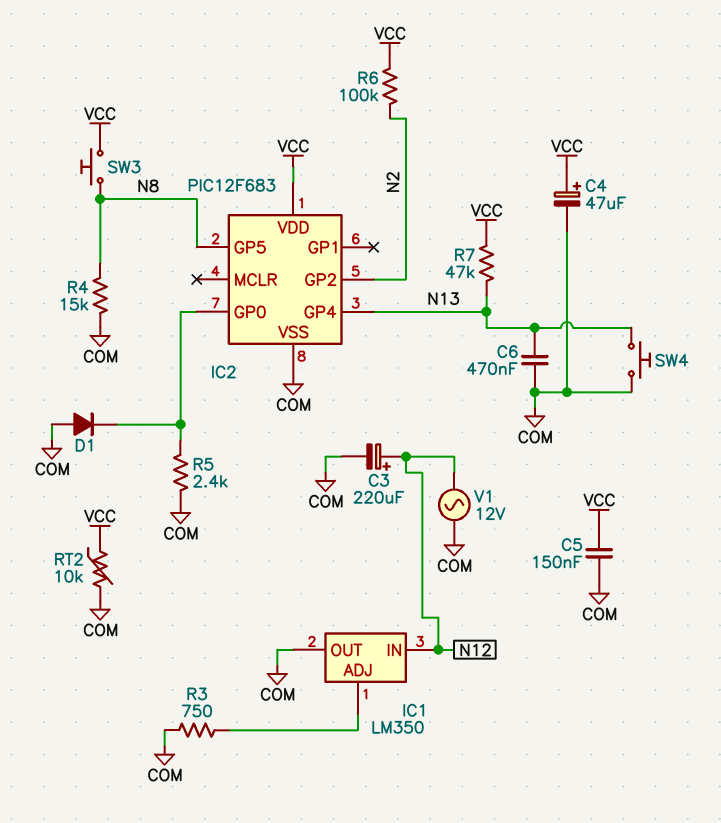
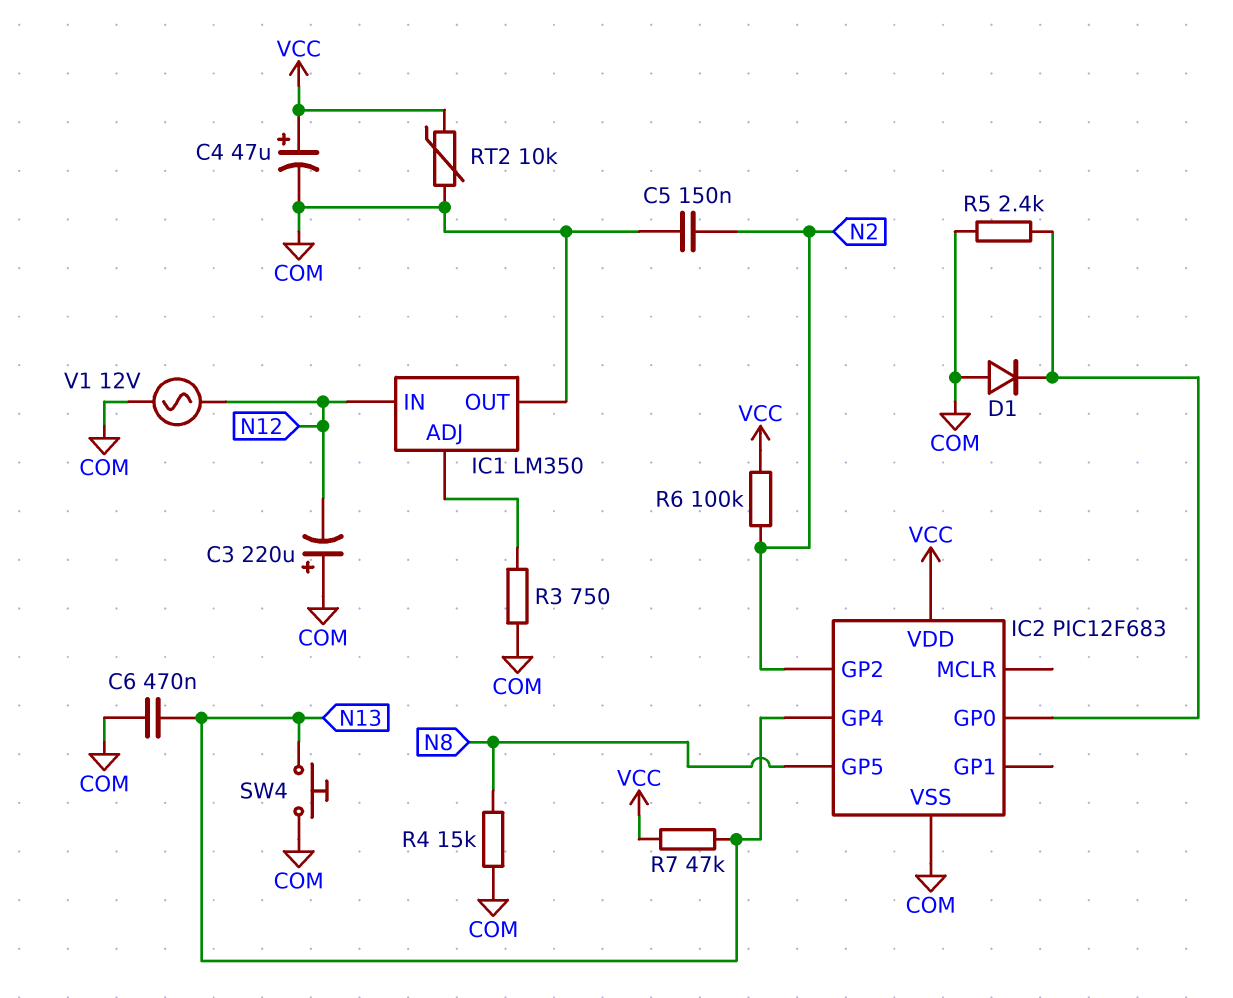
C3: 220uF (plus N12, minus COM) -> 220uF (plus COM, minus N12)
C5: 150nF (COM, VCC) -> 150nF (COM, N2)
SW3: button (N8, VCC) -> none

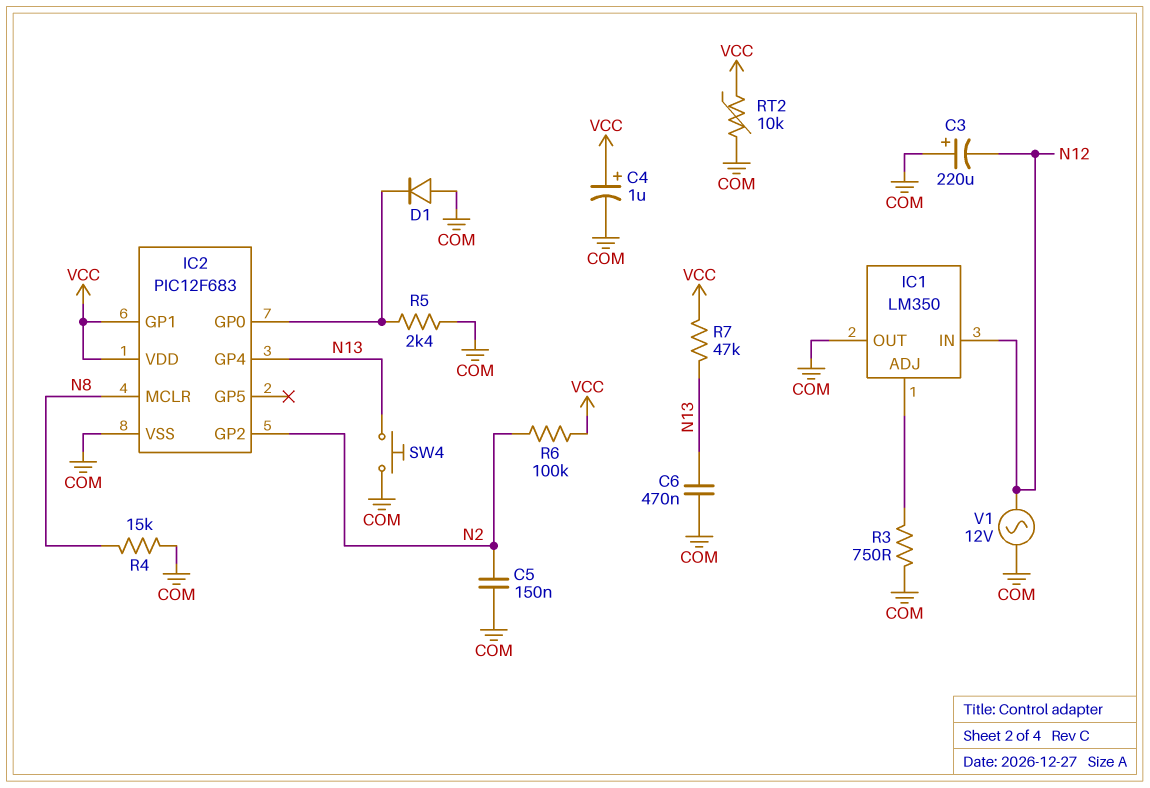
C4: 47uF (plus VCC, minus COM) -> 1uF (plus VCC, minus COM)
IC2 pin GP1: none -> VCC
IC2 pin GP5: N8 -> none
IC2 pin MCLR: none -> N8

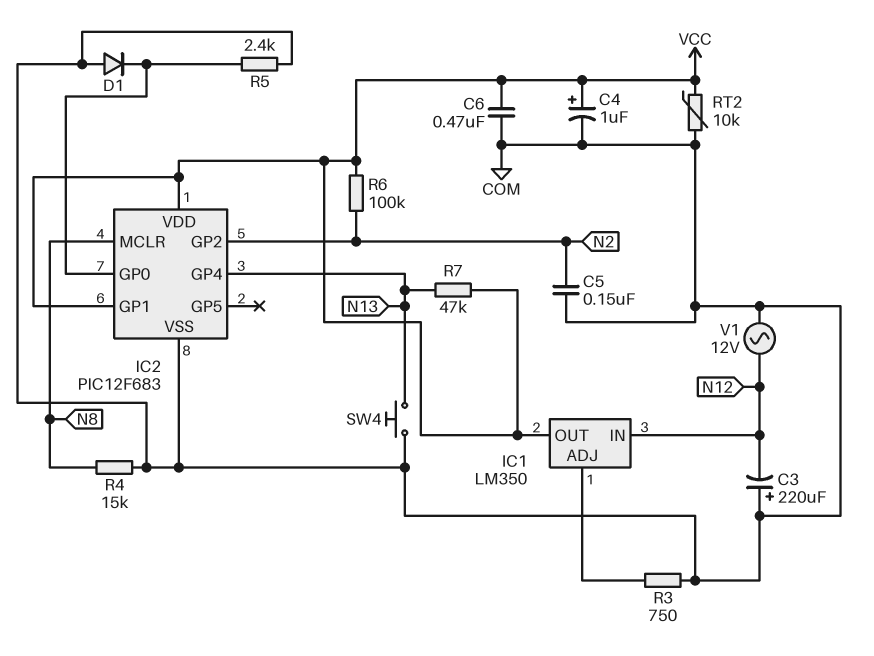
C6: 470nF (COM, N13) -> 470nF (COM, VCC)
IC1 pin OUT: COM -> VCC

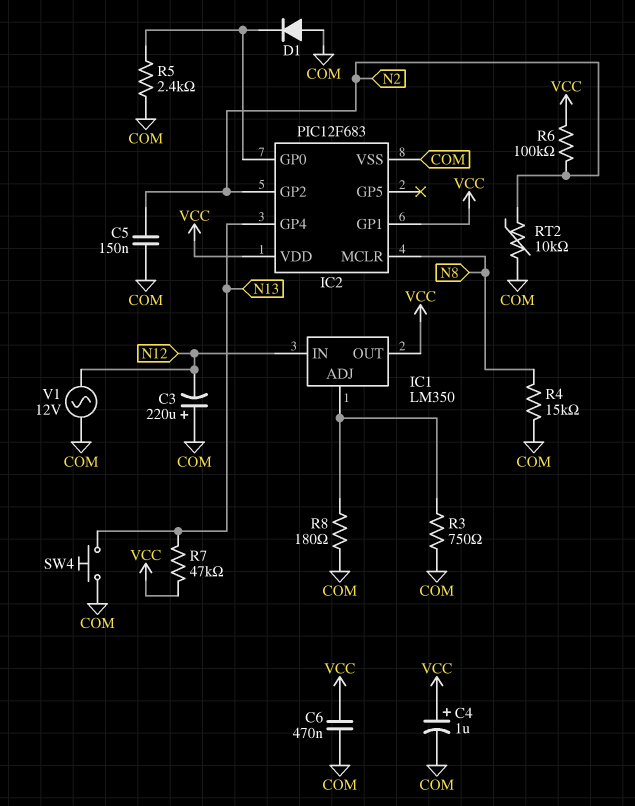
R8: none -> 180 (COM, IC1/ADJ)
RT2: 10k (COM, VCC) -> 10k (COM, N2)

